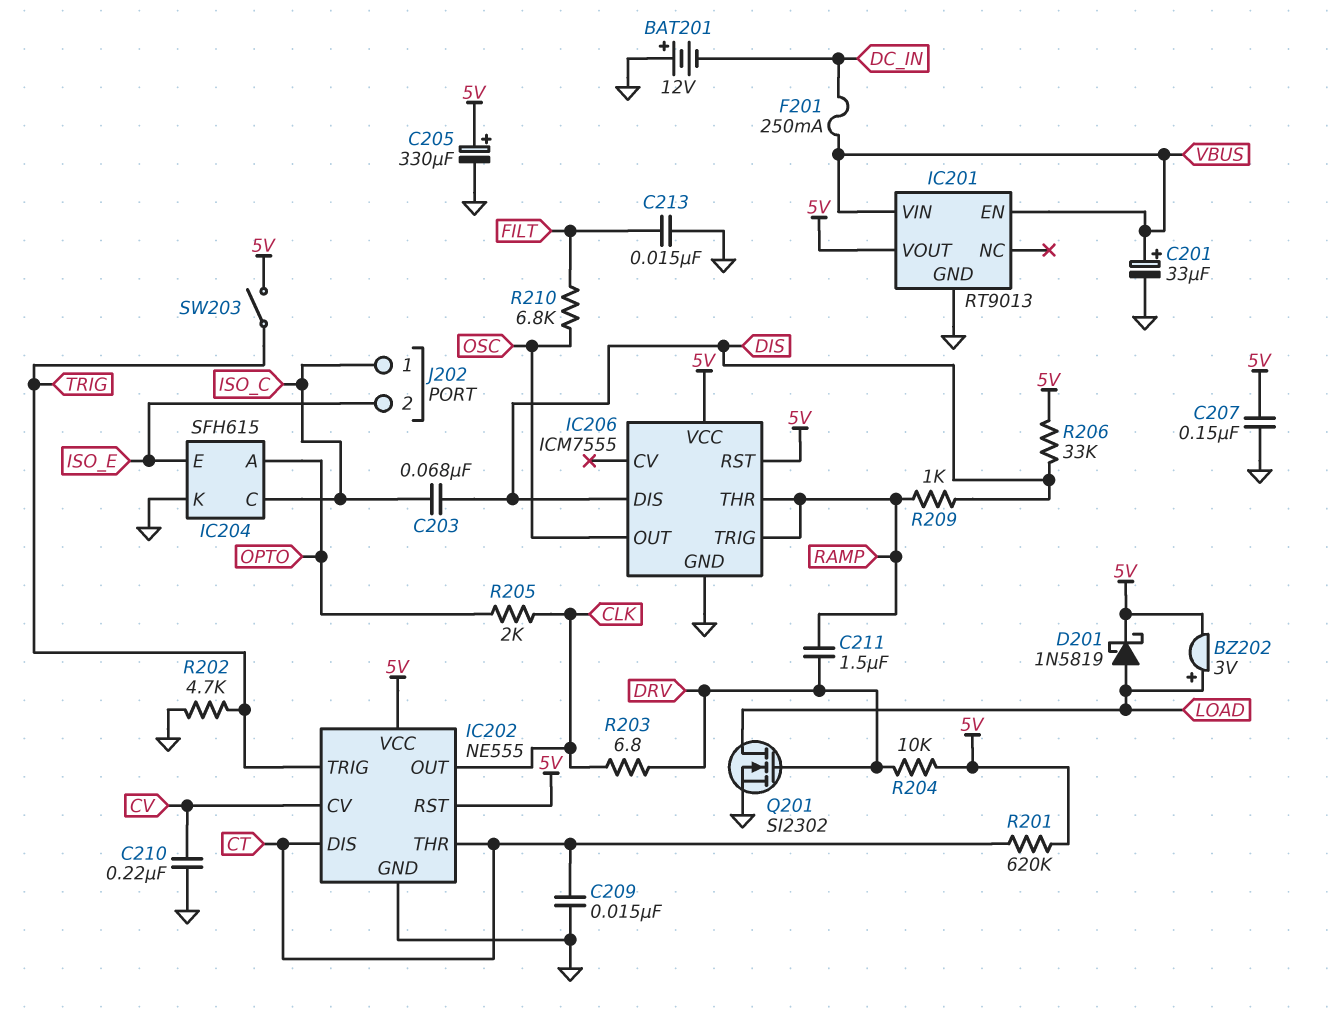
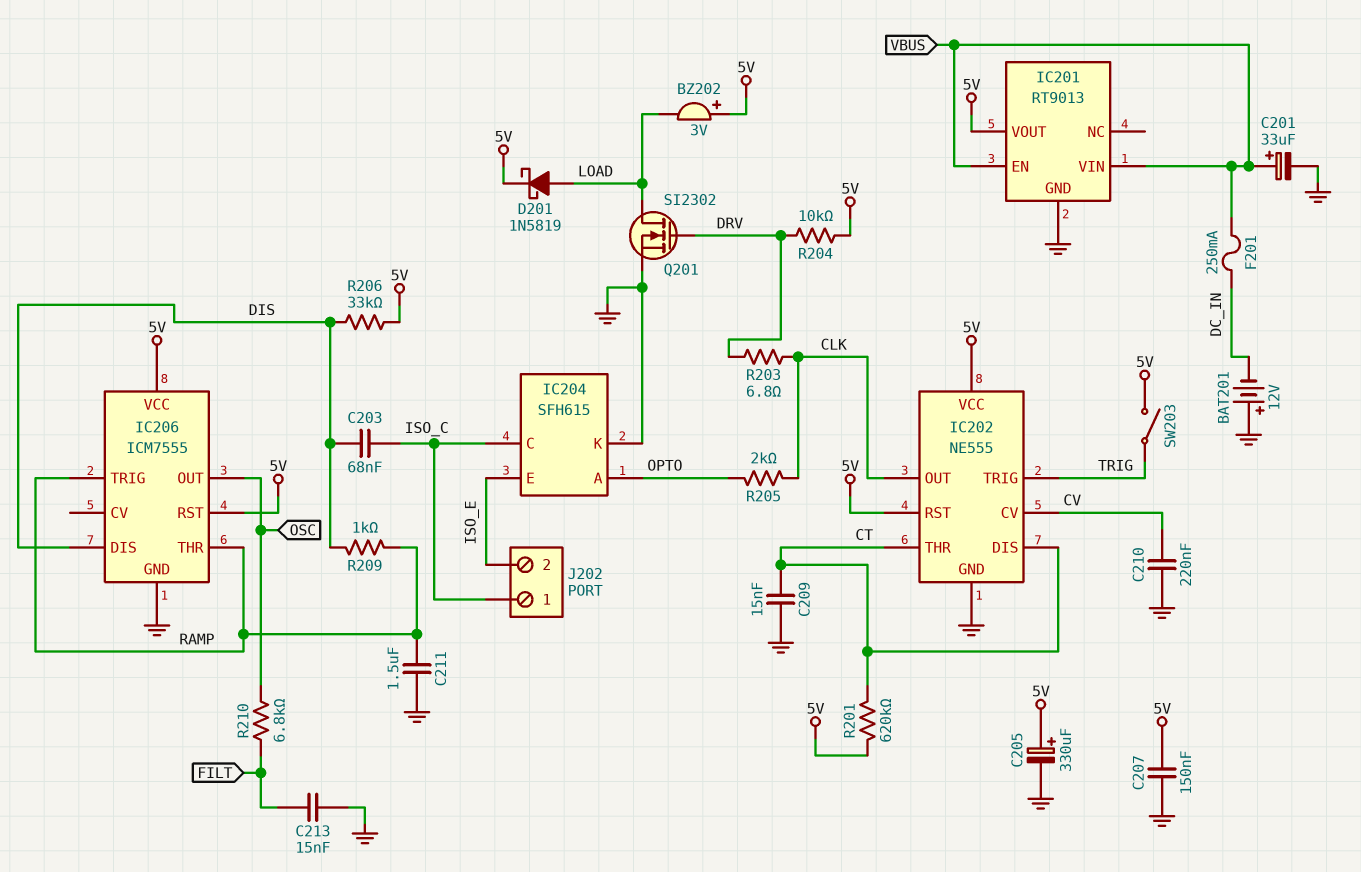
BZ202: buzzer 3V (plus LOAD, minus 5V) -> buzzer 3V (plus 5V, minus LOAD)
C211: 1.5uF (DRV, RAMP) -> 1.5uF (GND, RAMP)
R202: 4.7k (GND, TRIG) -> none

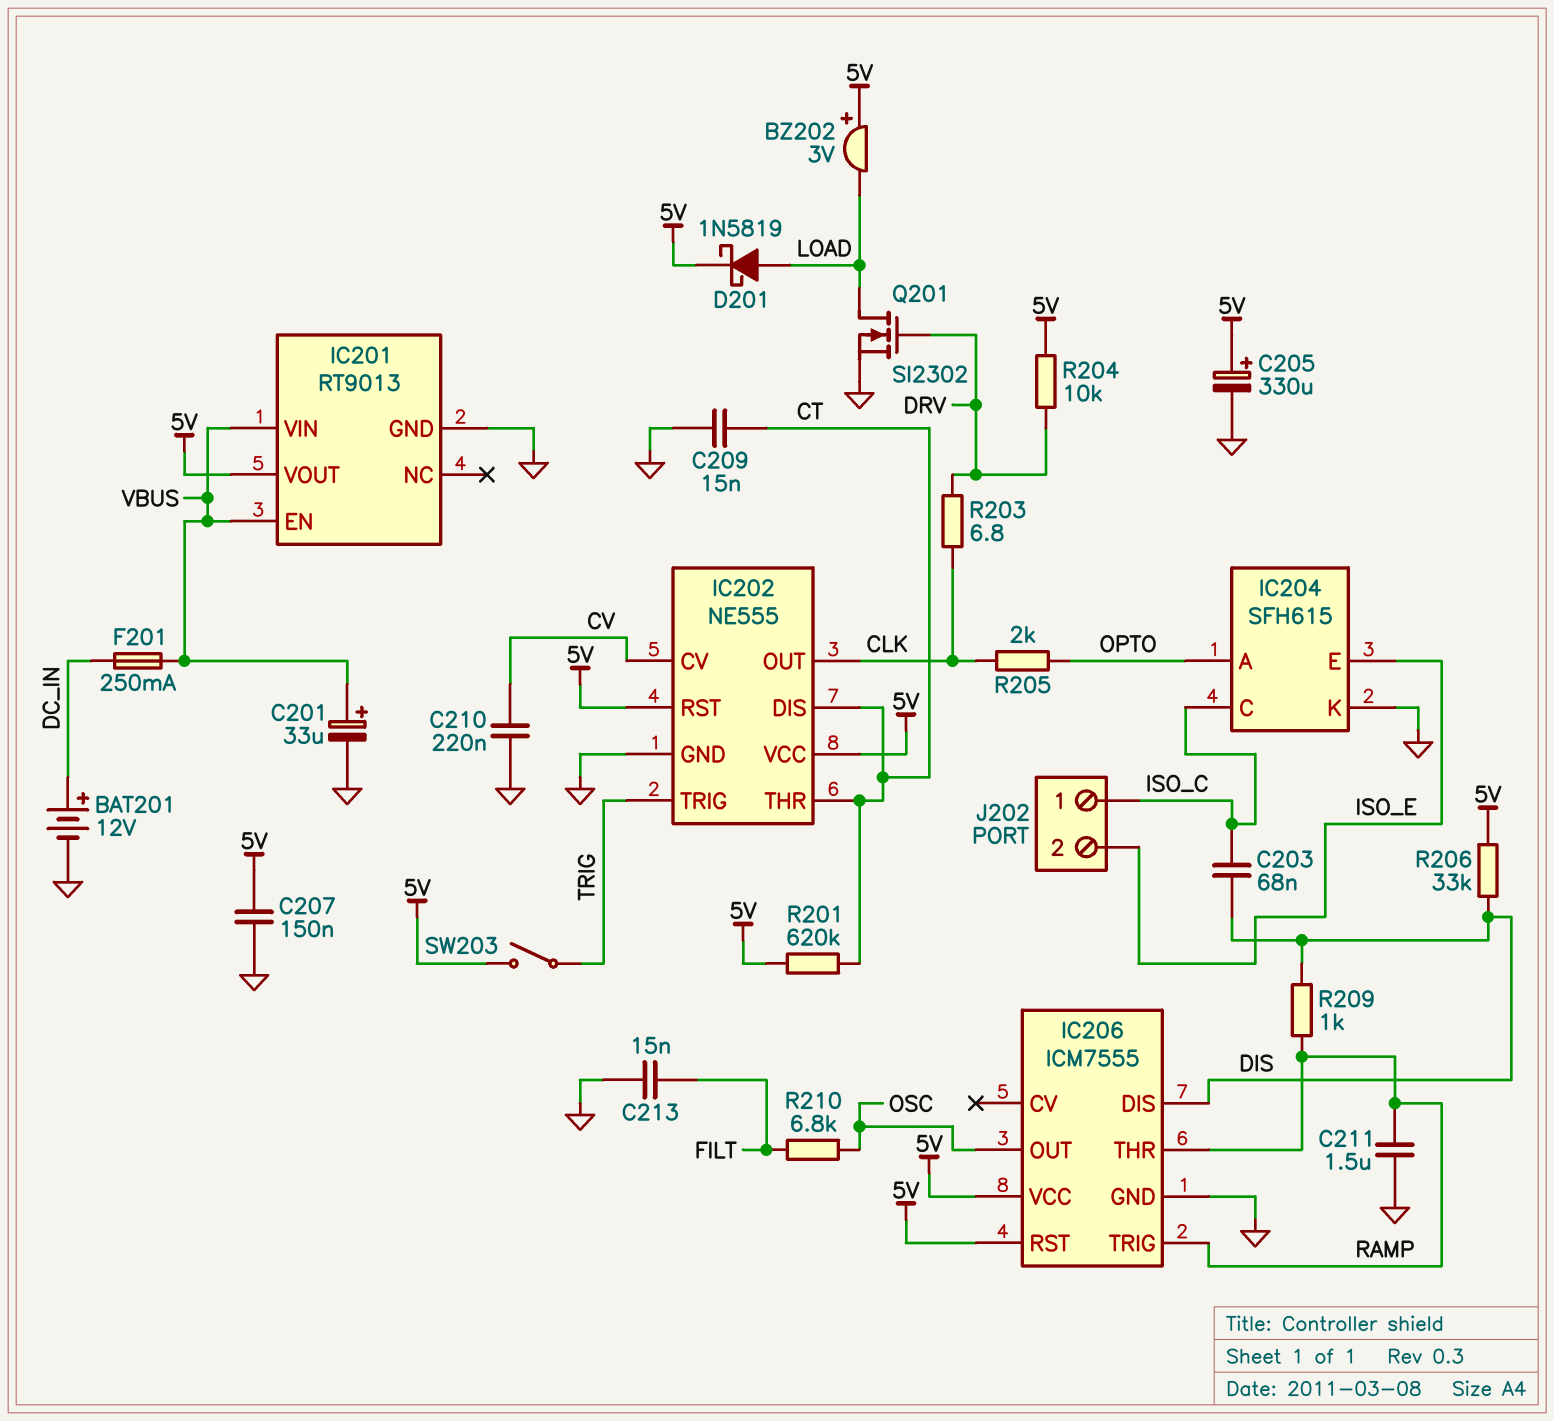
BAT201: 12V (plus GND, minus DC_IN) -> 12V (plus DC_IN, minus GND)

